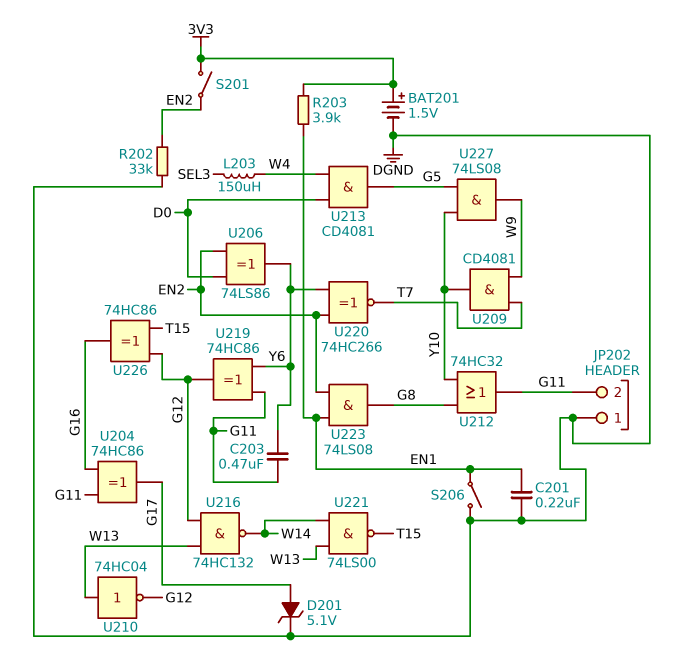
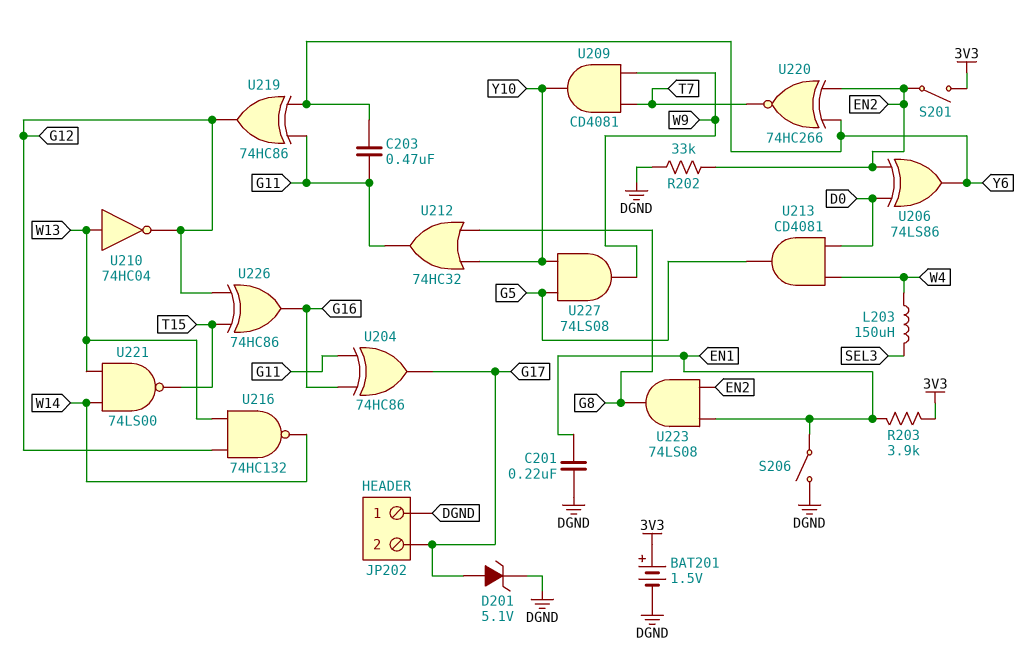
JP202 pin 2: G11 -> G17

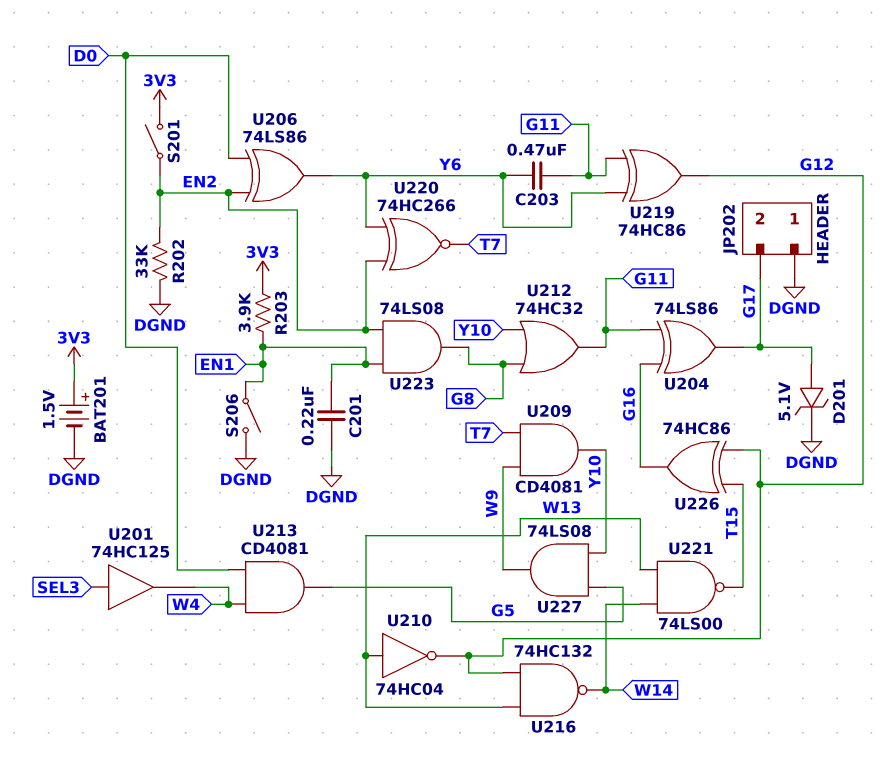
L203: 150uH (SEL3, W4) -> none
U201: none -> buffer 74HC125 (in SEL3, out W4)
U204: XOR 74HC86 (in G11, in G16, out G17) -> XOR 74LS86 (in G11, in G16, out G17)

